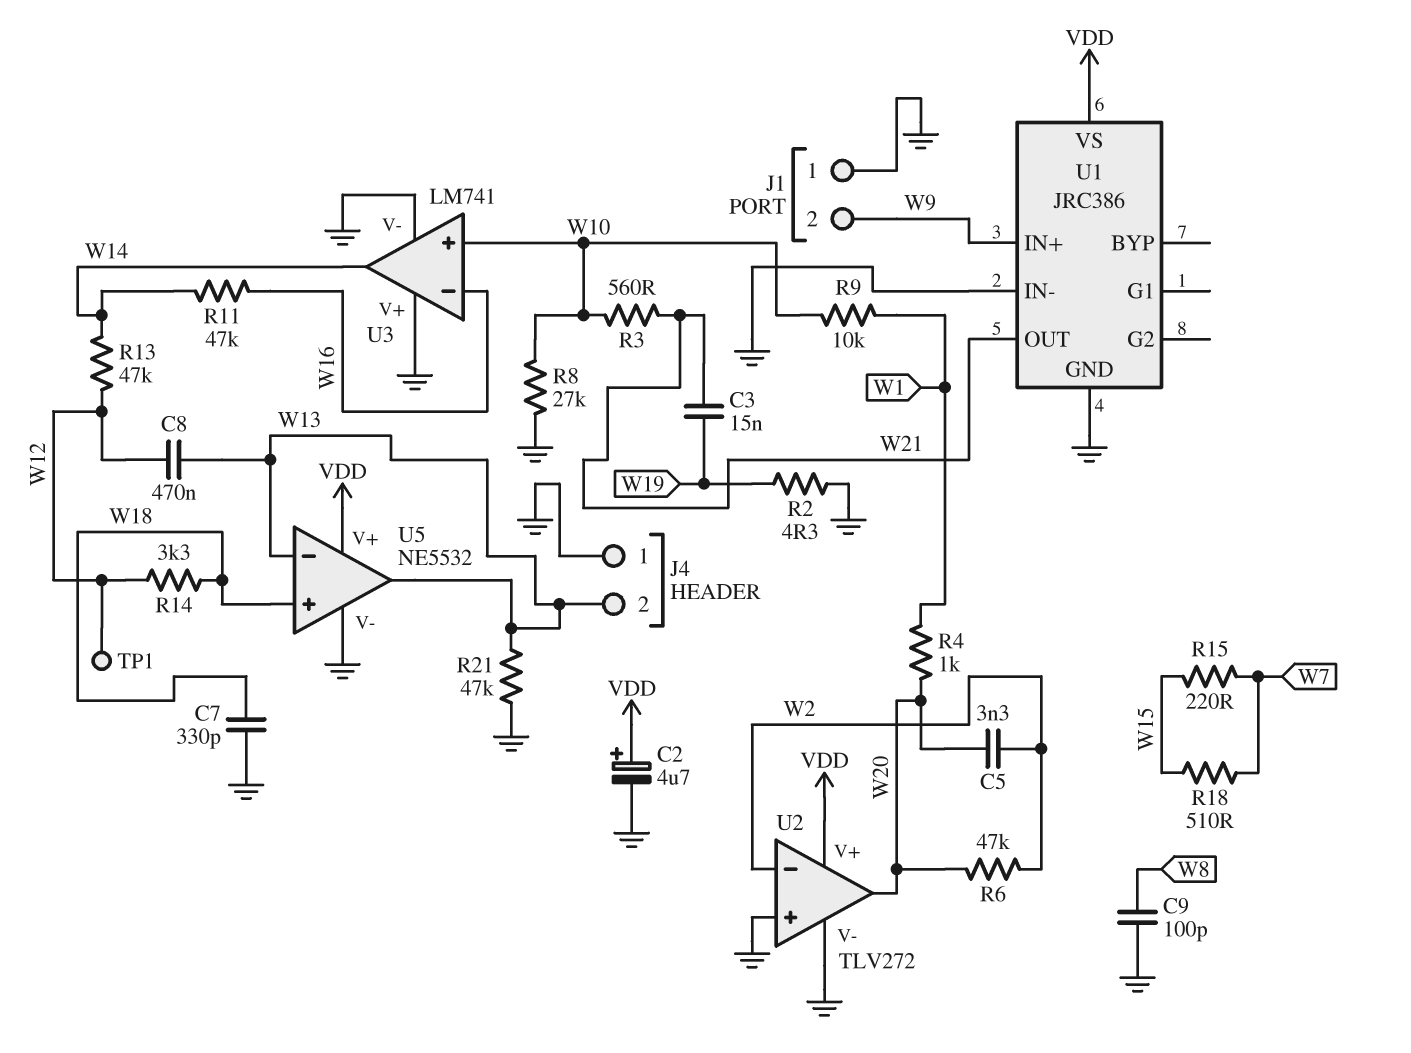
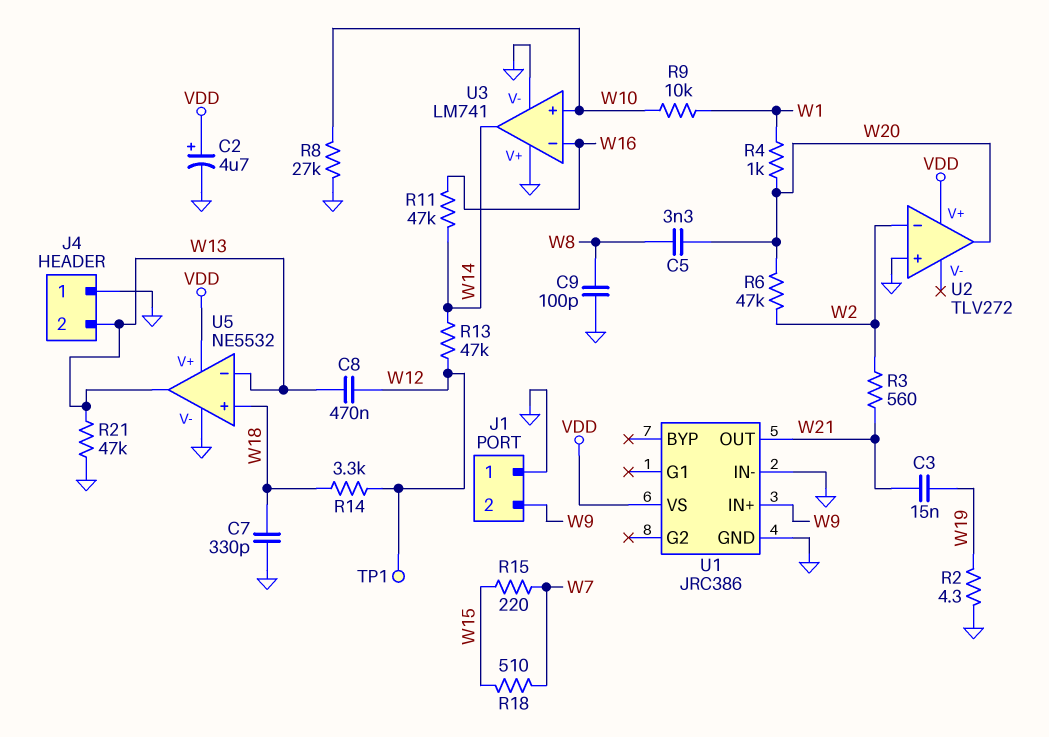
C5: 3.3nF (W2, W20) -> 3.3nF (W8, W20)
R3: 560 (W10, W21) -> 560 (W2, W21)
U2 pin V-: GND -> none

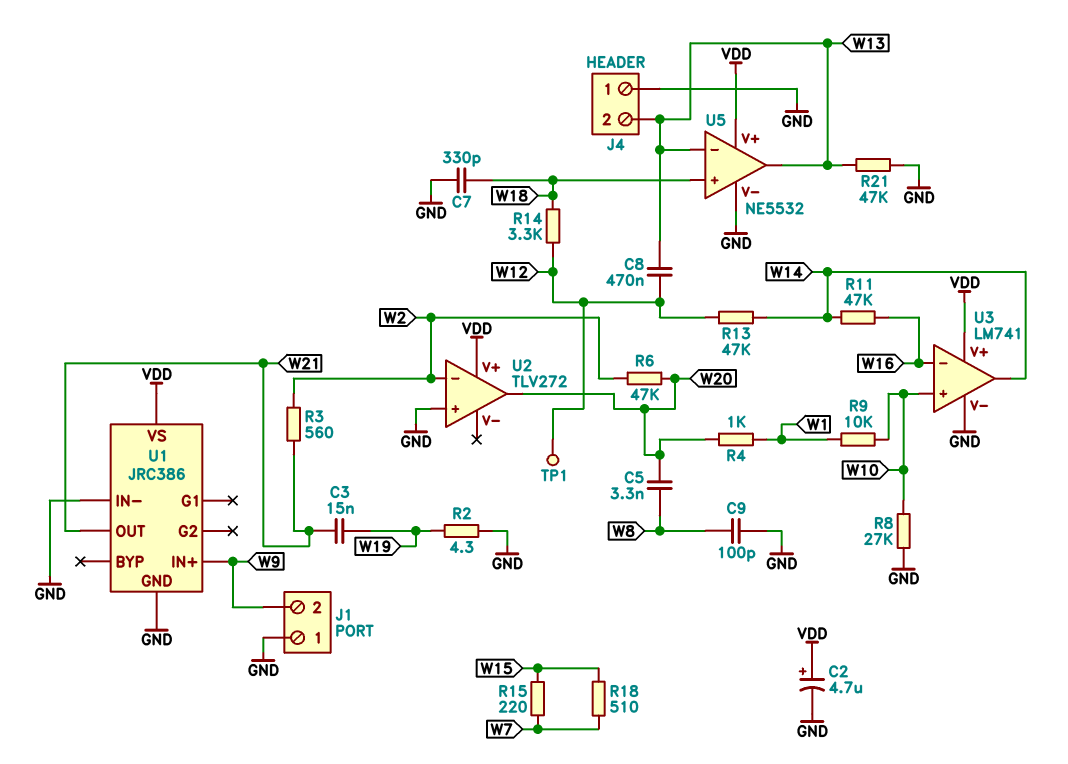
U3 pin V+: GND -> VDD

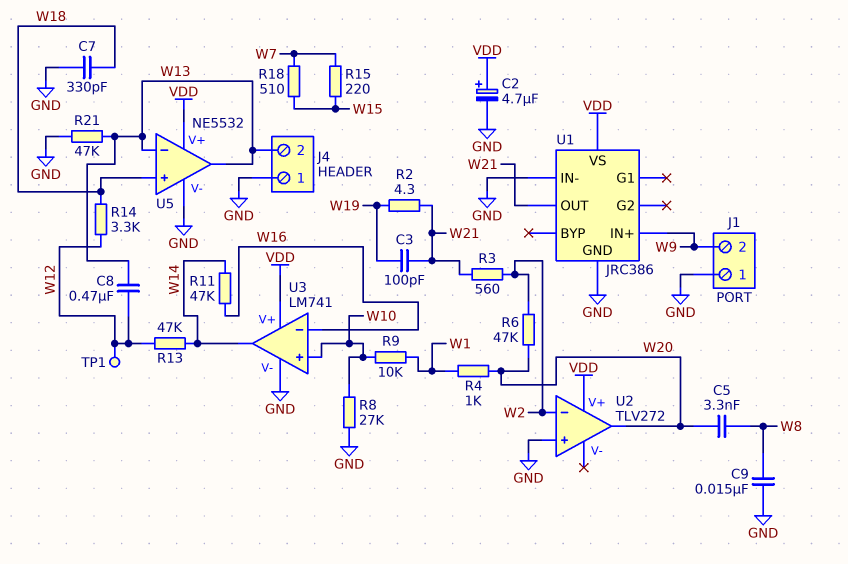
C3: 15nF (W19, W21) -> 100pF (W19, W21)
C9: 100pF (GND, W8) -> 15nF (GND, W8)
R2: 4.3 (GND, W19) -> 4.3 (W19, W21)

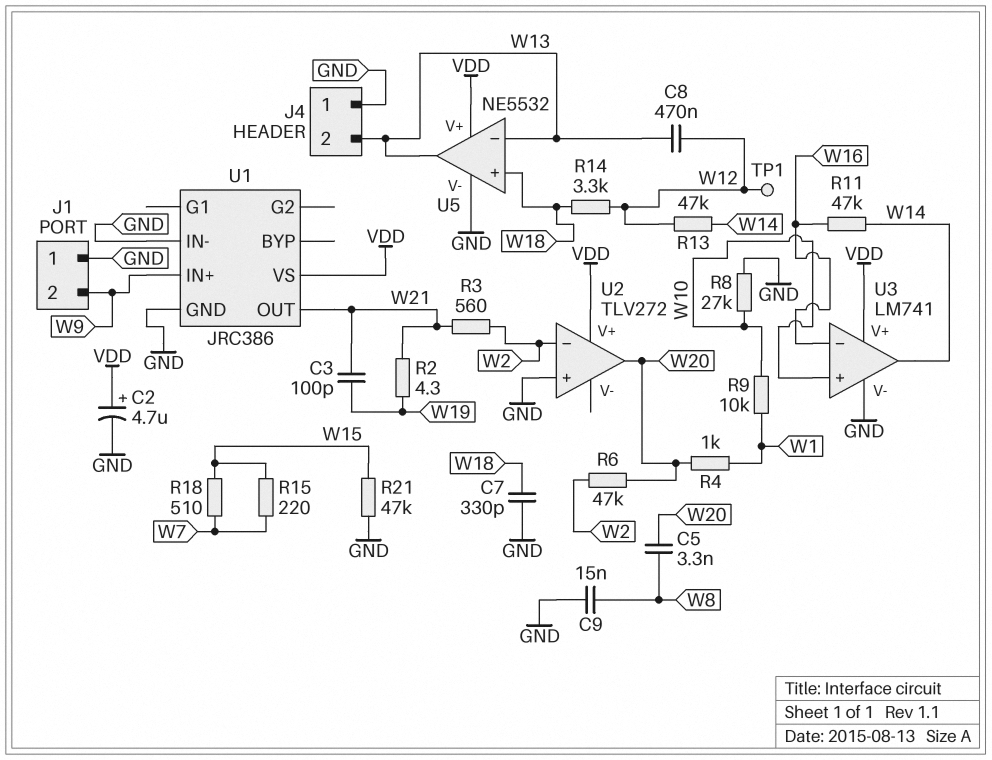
R21: 47k (GND, W13) -> 47k (GND, W15)

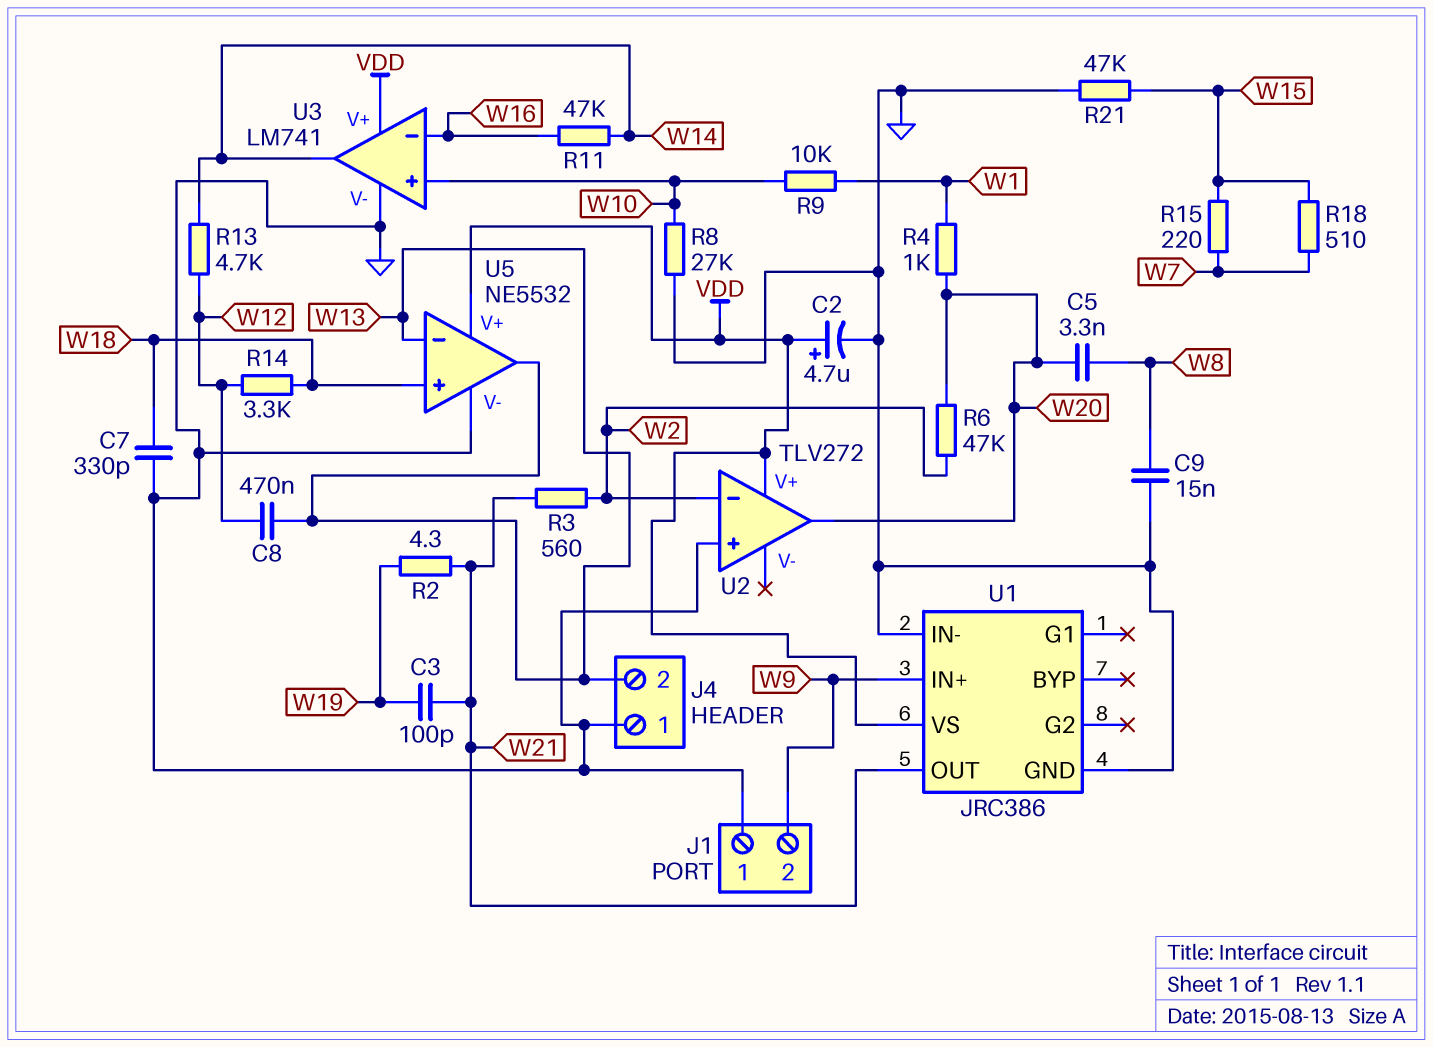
R13: 47k (W12, W14) -> 4.7k (W12, W14)
TP1: test point (W12) -> none

